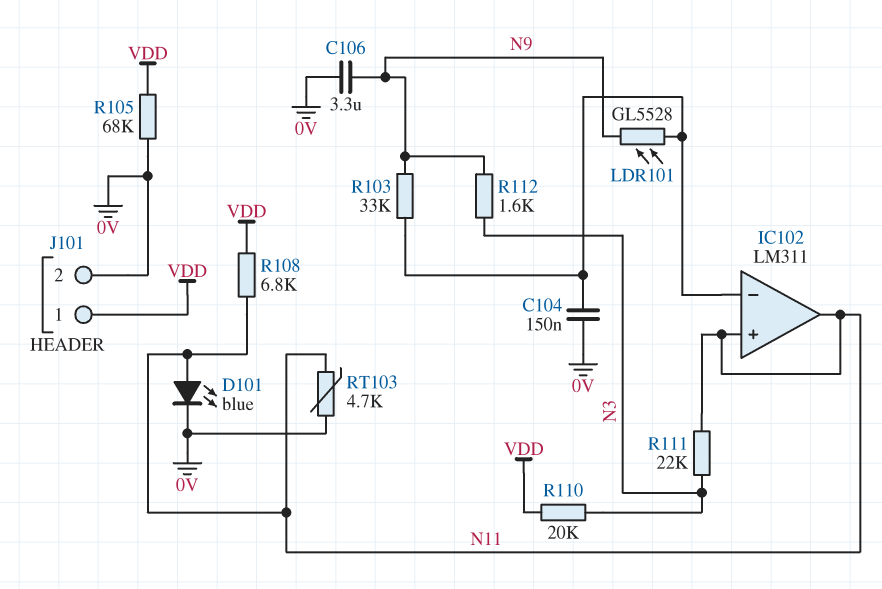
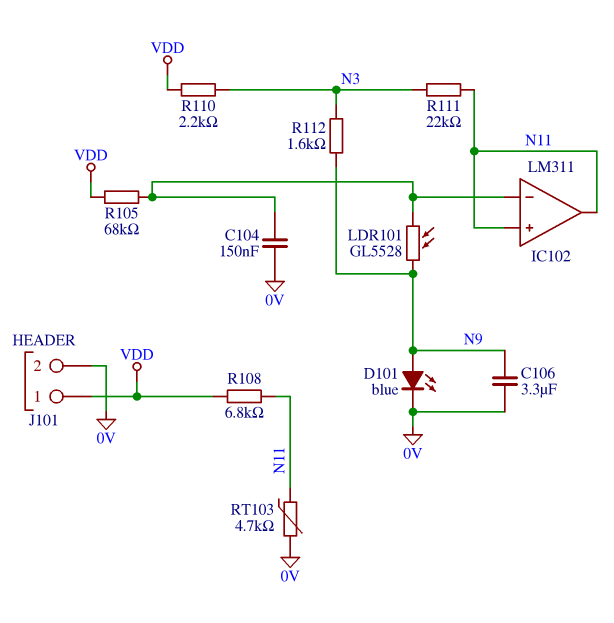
D101: LED blue (A N11, K 0V) -> LED blue (A N9, K 0V)
R103: 33k (IC102/in-, N9) -> none
R105: 68k (0V, VDD) -> 68k (IC102/in-, VDD)
R110: 20k (N3, VDD) -> 2.2k (N3, VDD)

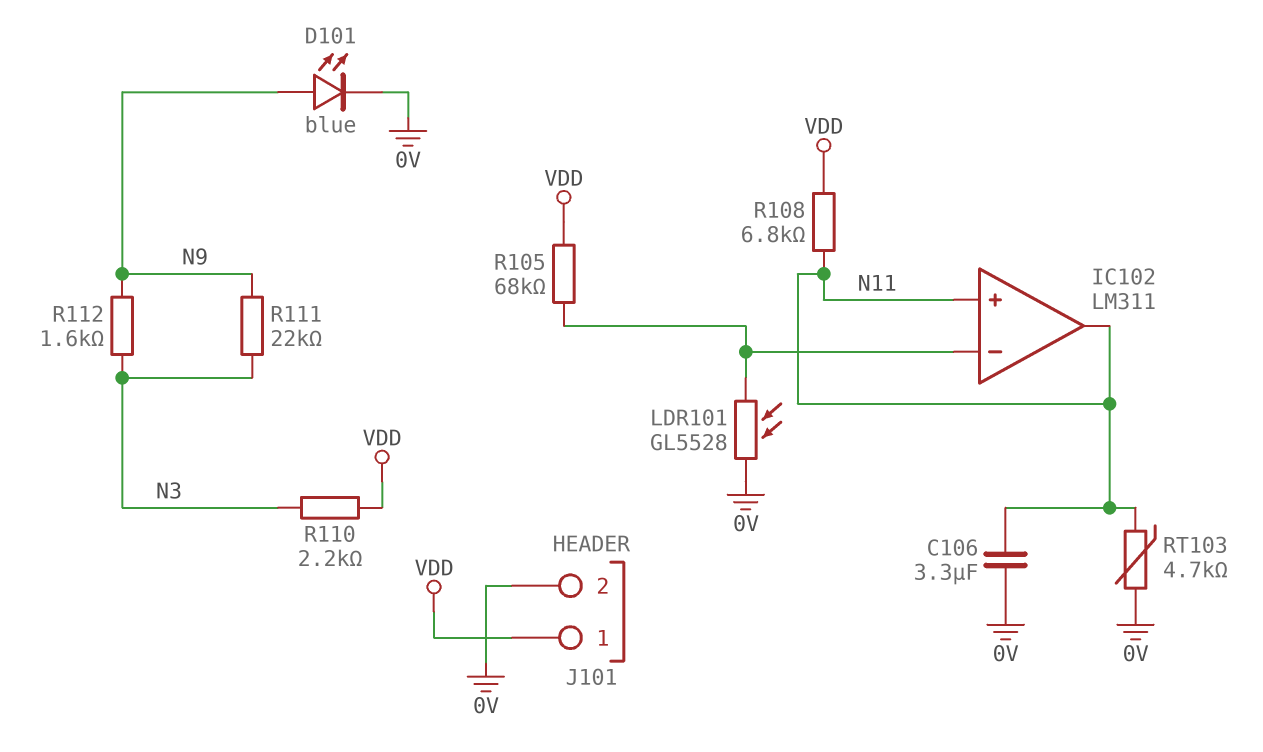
C104: 150nF (0V, IC102/in-) -> none
C106: 3.3uF (0V, N9) -> 3.3uF (0V, N11)
LDR101: GL5528 (IC102/in-, N9) -> GL5528 (0V, IC102/in-)
R111: 22k (N3, N11) -> 22k (N3, N9)

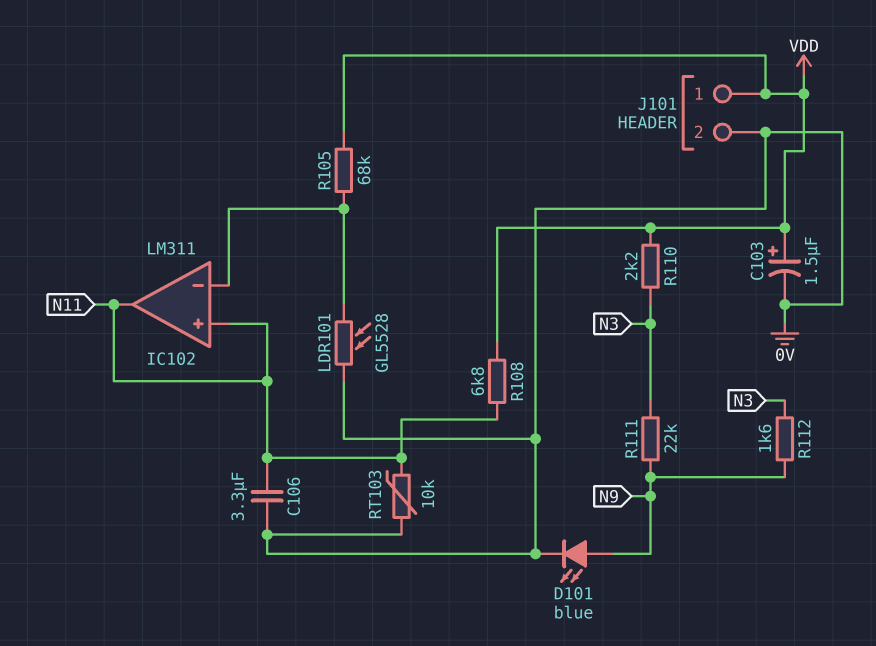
C103: none -> 1.5uF (plus VDD, minus 0V)
RT103: 4.7k (0V, N11) -> 10k (0V, N11)

